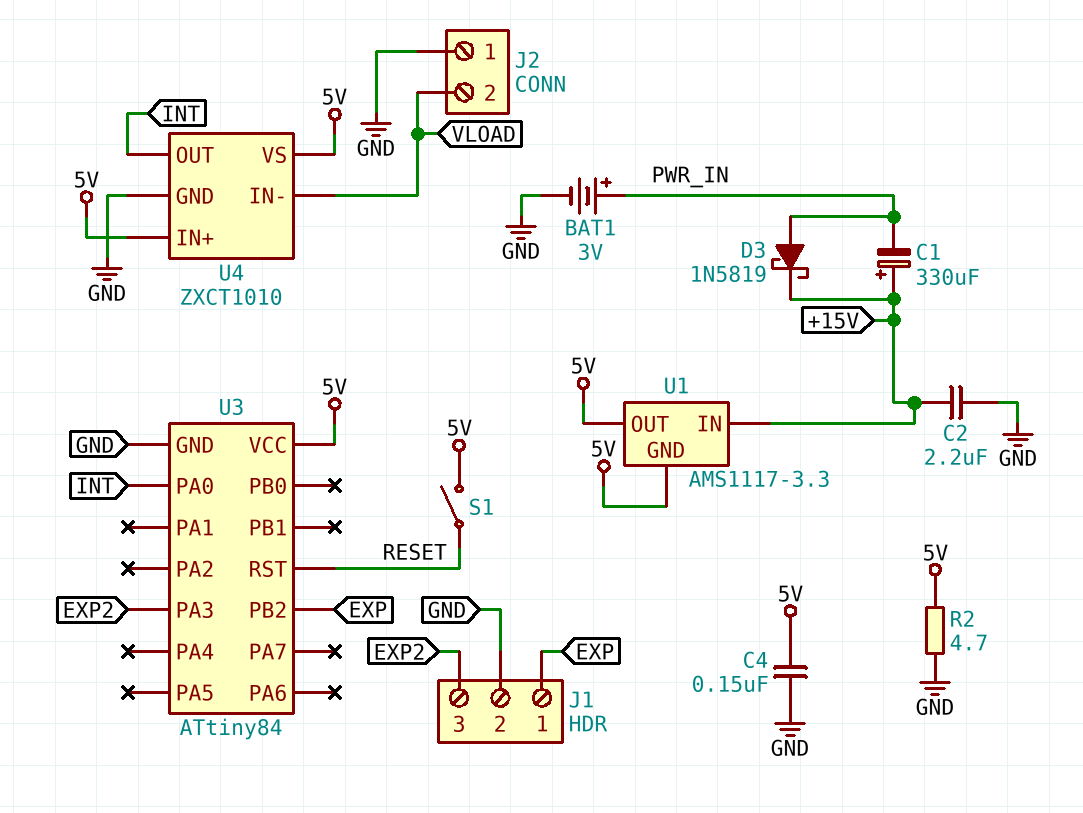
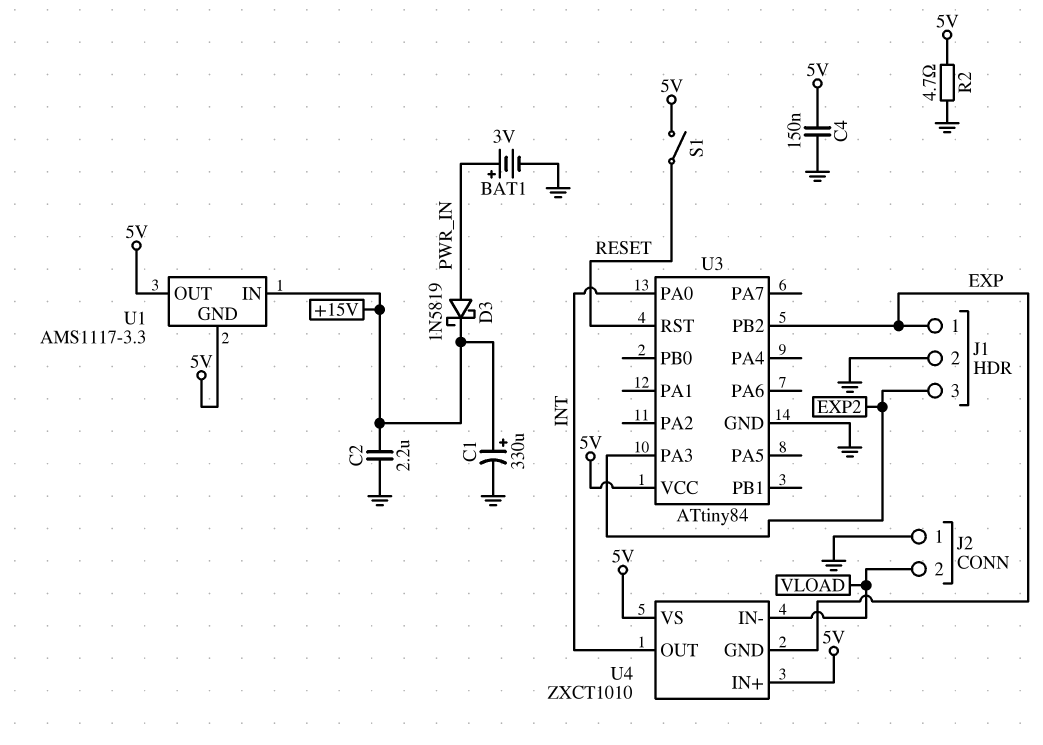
C1: 330uF (plus +15V, minus PWR_IN) -> 330uF (plus +15V, minus GND)
U4 pin GND: GND -> EXP

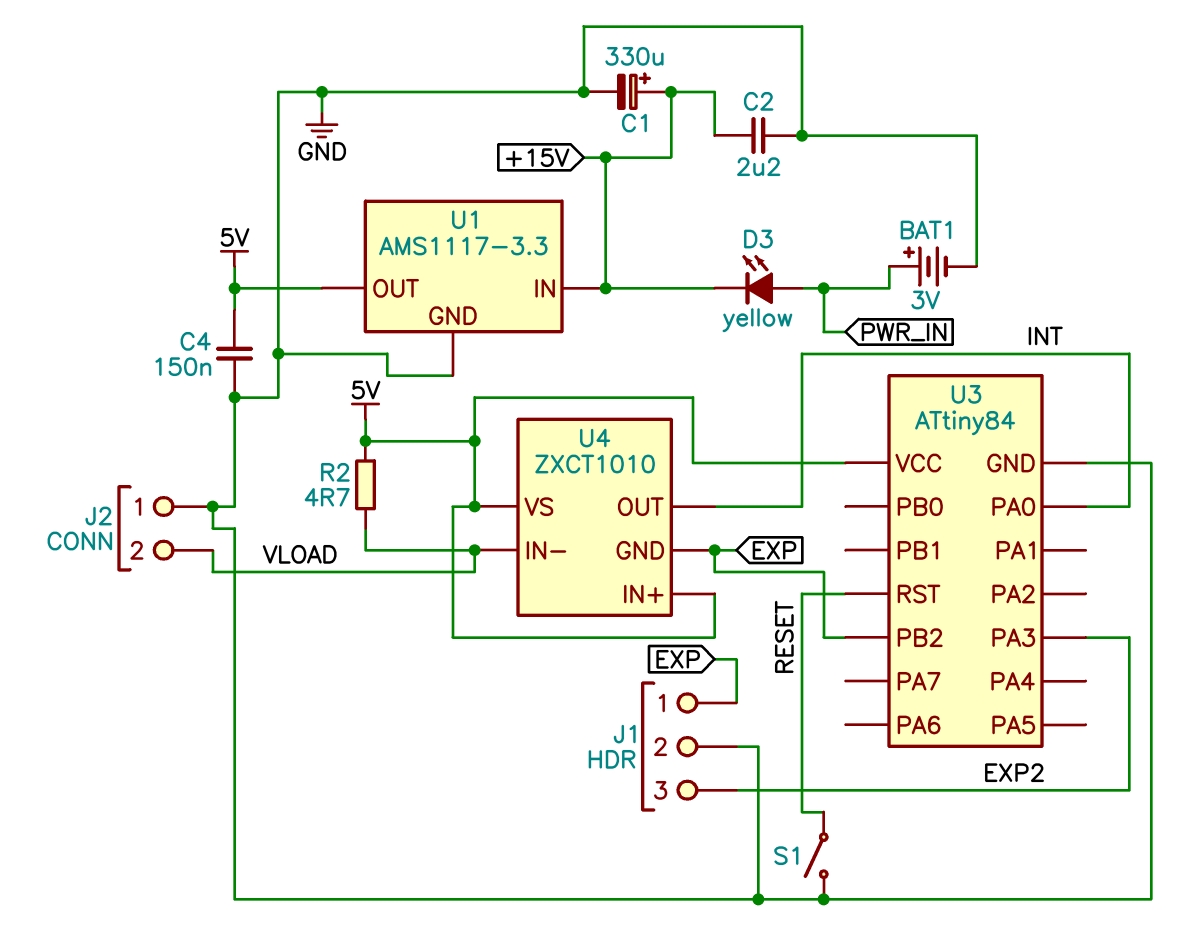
D3: schottky 1N5819 (A PWR_IN, K +15V) -> LED yellow (A PWR_IN, K +15V)
R2: 4.7 (5V, GND) -> 4.7 (5V, VLOAD)
S1: switch (5V, RESET) -> switch (GND, RESET)
U1 pin GND: 5V -> GND

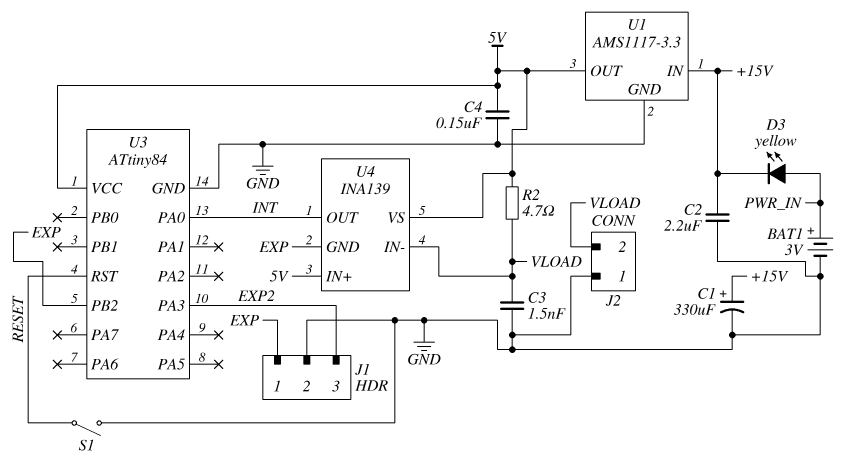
C3: none -> 1.5nF (GND, VLOAD)
U4: ZXCT1010 -> INA139

